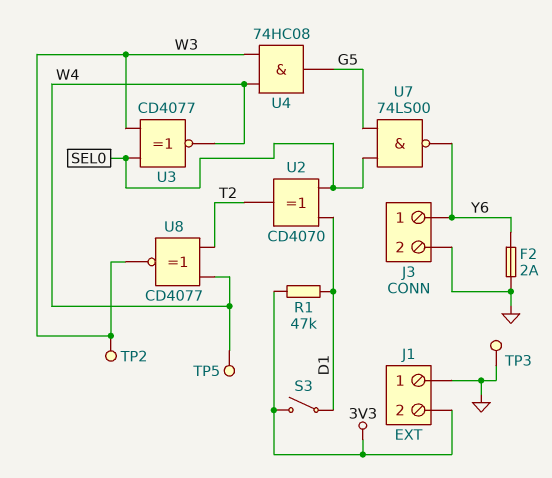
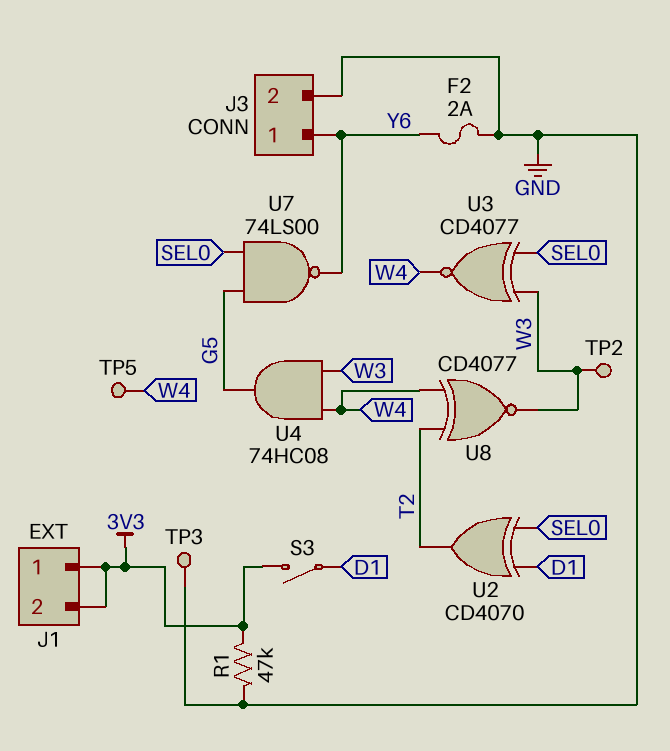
J1 pin 1: GND -> 3V3
R1: 47k (3V3, D1) -> 47k (3V3, GND)

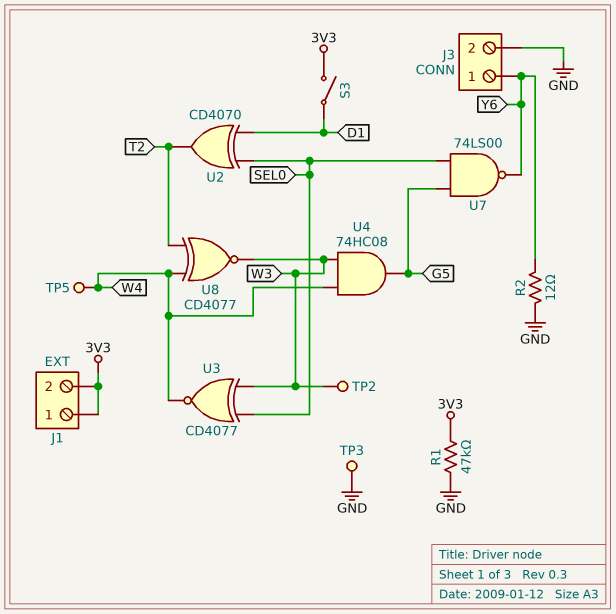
F2: 2A (GND, Y6) -> none
R2: none -> 12 (GND, Y6)

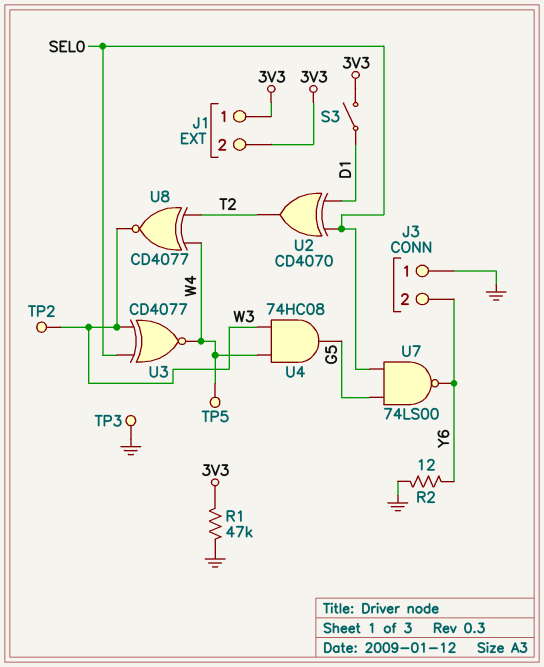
J3 pin 1: Y6 -> GND
J3 pin 2: GND -> Y6

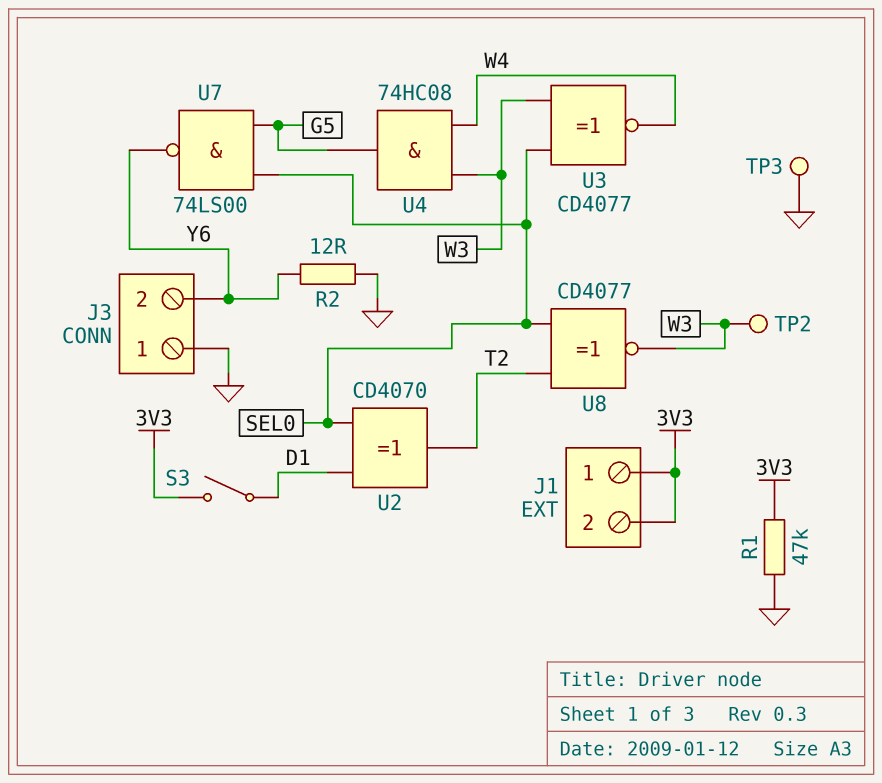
TP5: test point (W4) -> none
U8: XNOR CD4077 (in T2, in W4, out W3) -> XNOR CD4077 (in SEL0, in T2, out W3)

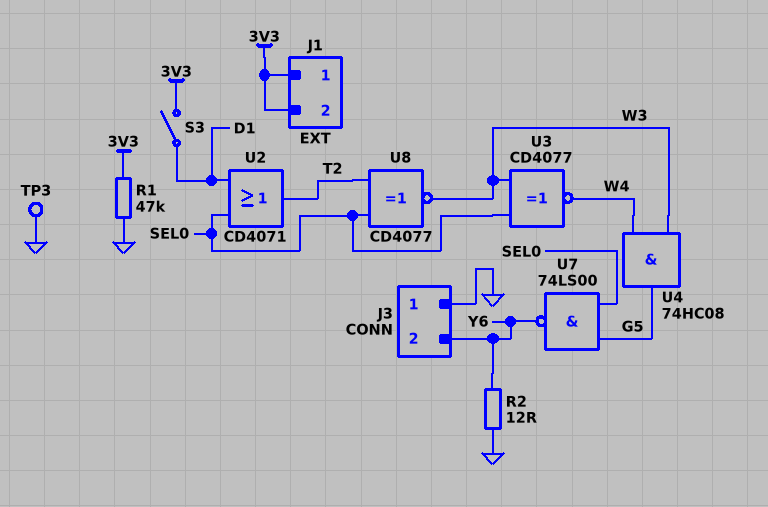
TP2: test point (W3) -> none
U2: XOR CD4070 (in D1, in SEL0, out T2) -> OR CD4071 (in D1, in SEL0, out T2)

